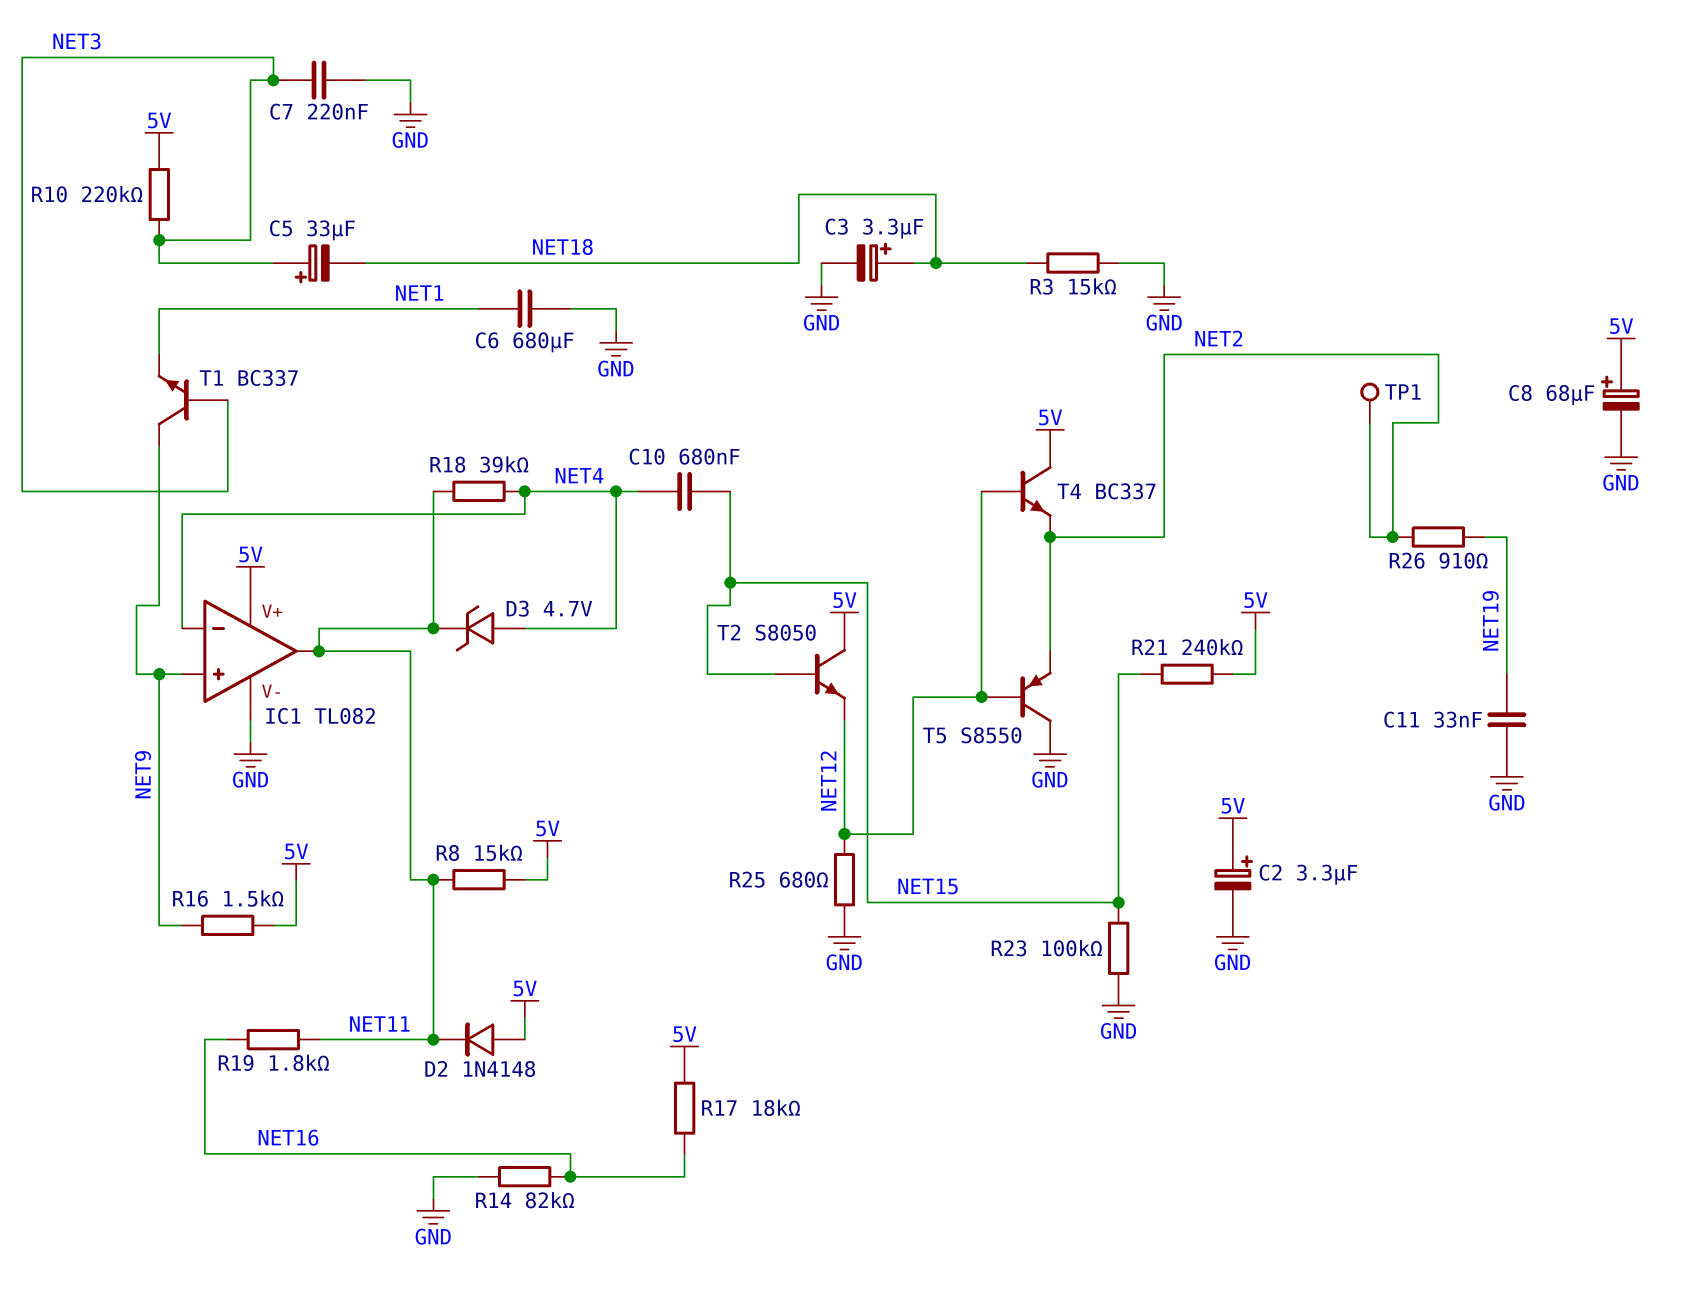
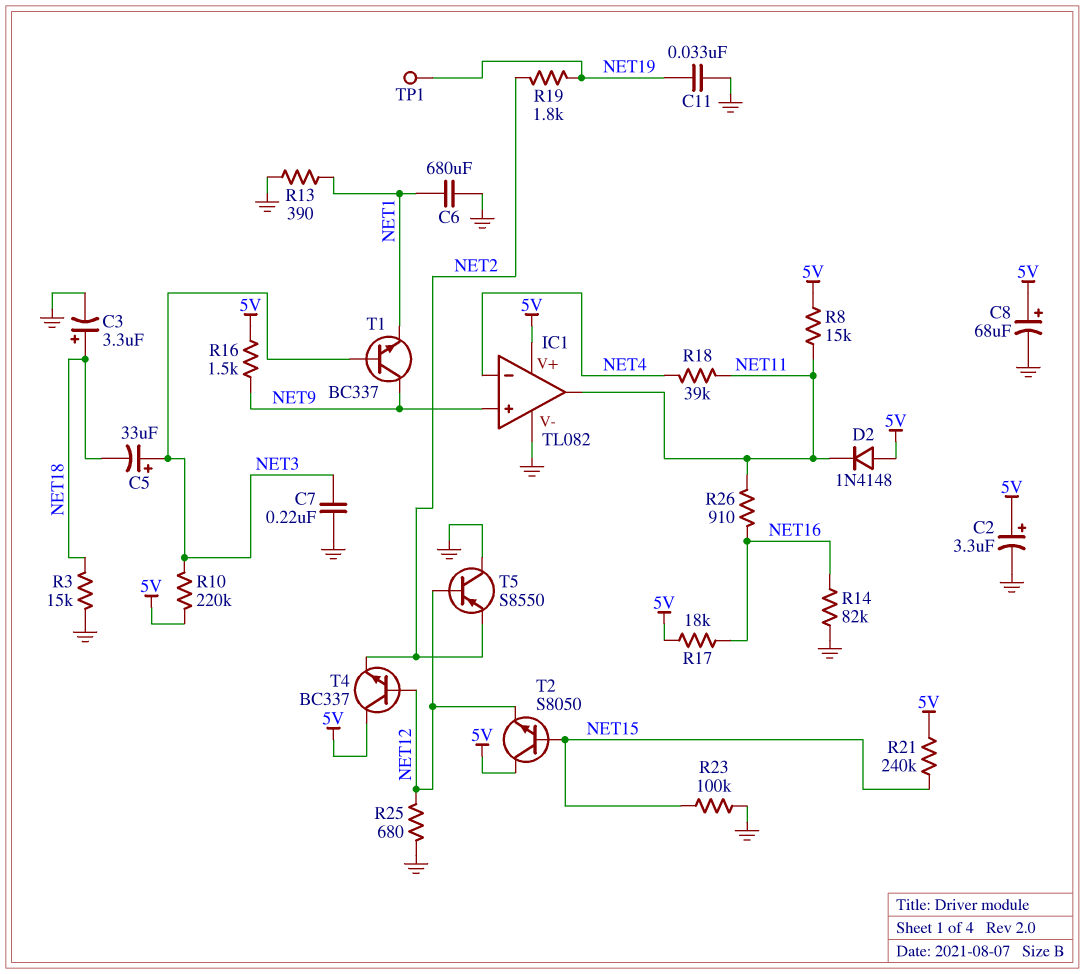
C10: 680nF (NET4, NET15) -> none
D3: zener 4.7V (A NET4, K NET11) -> none
R13: none -> 390 (GND, NET1)
R19: 1.8k (NET11, NET16) -> 1.8k (NET2, NET19)
R26: 910 (NET2, NET19) -> 910 (NET11, NET16)
TP1: test point (NET2) -> test point (NET19)

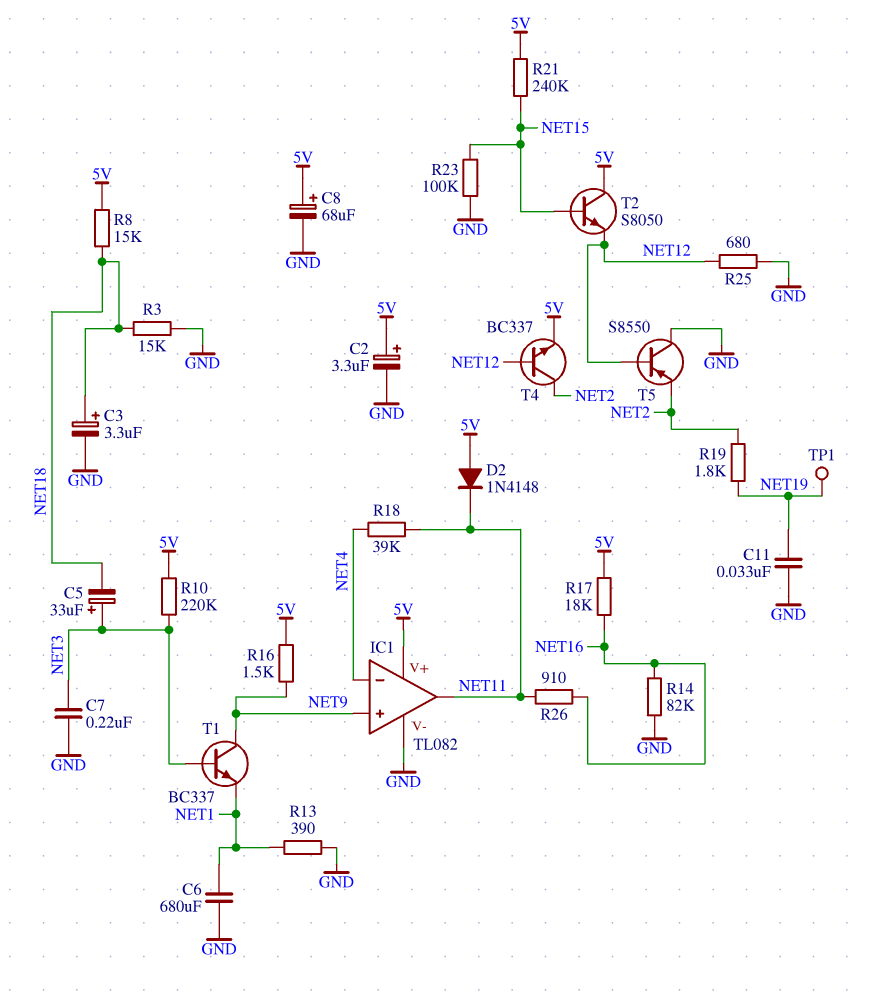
R8: 15k (5V, NET11) -> 15k (5V, NET18)
T4: NPN BC337 (B NET12, C 5V, E NET2) -> NPN BC337 (B NET12, C NET2, E 5V)

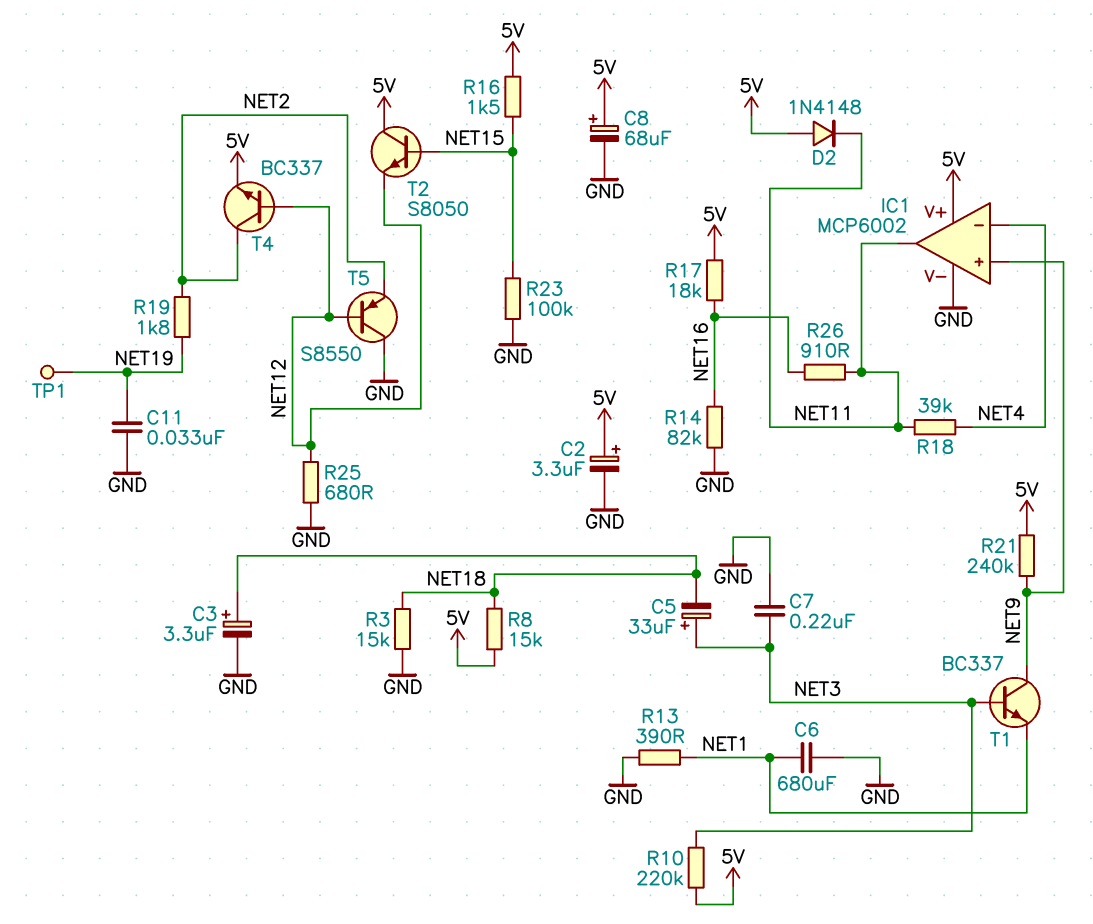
IC1: TL082 -> MCP6002
R16: 1.5k (5V, NET9) -> 1.5k (5V, NET15)
R21: 240k (5V, NET15) -> 240k (5V, NET9)

